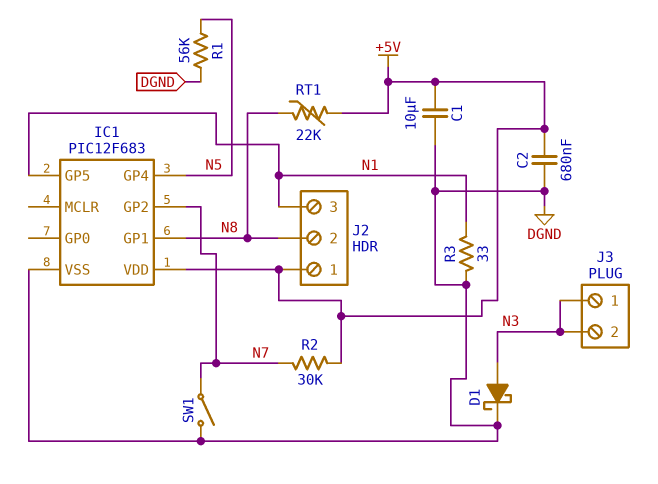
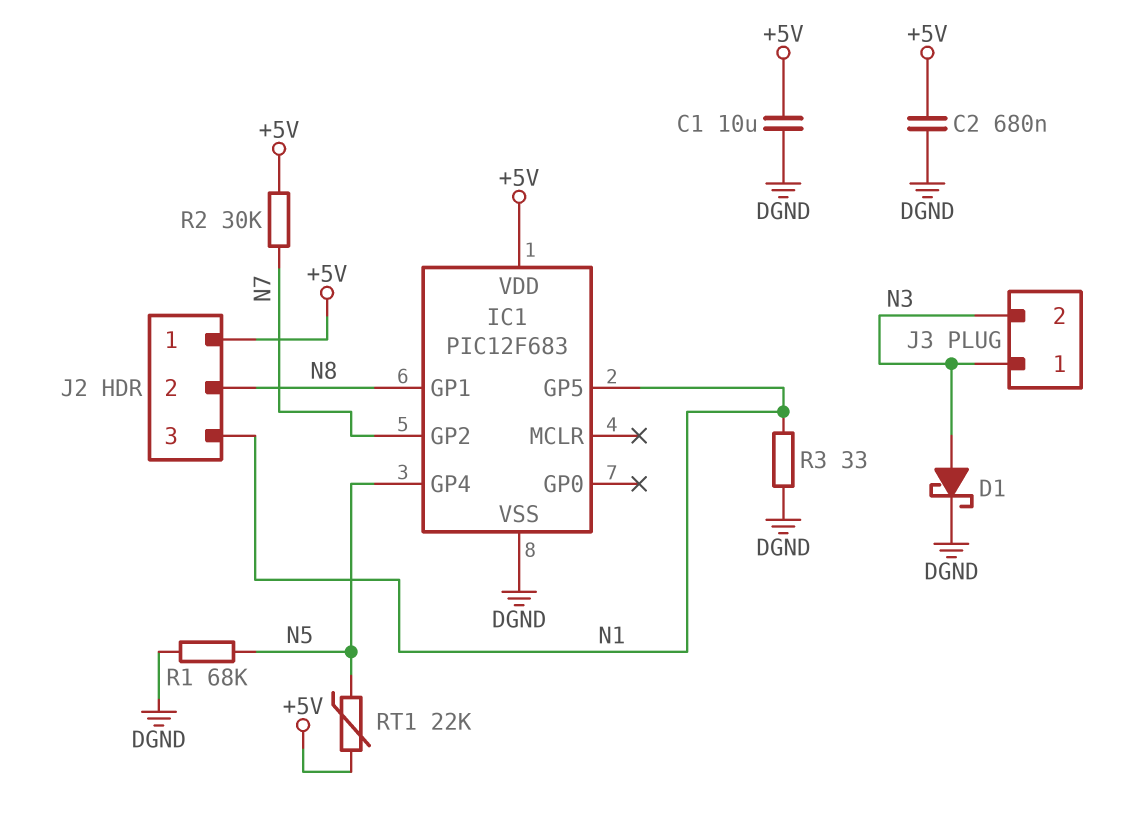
R1: 56k (DGND, N5) -> 68k (DGND, N5)
RT1: 22k (+5V, N8) -> 22k (+5V, N5)
SW1: switch (DGND, N7) -> none

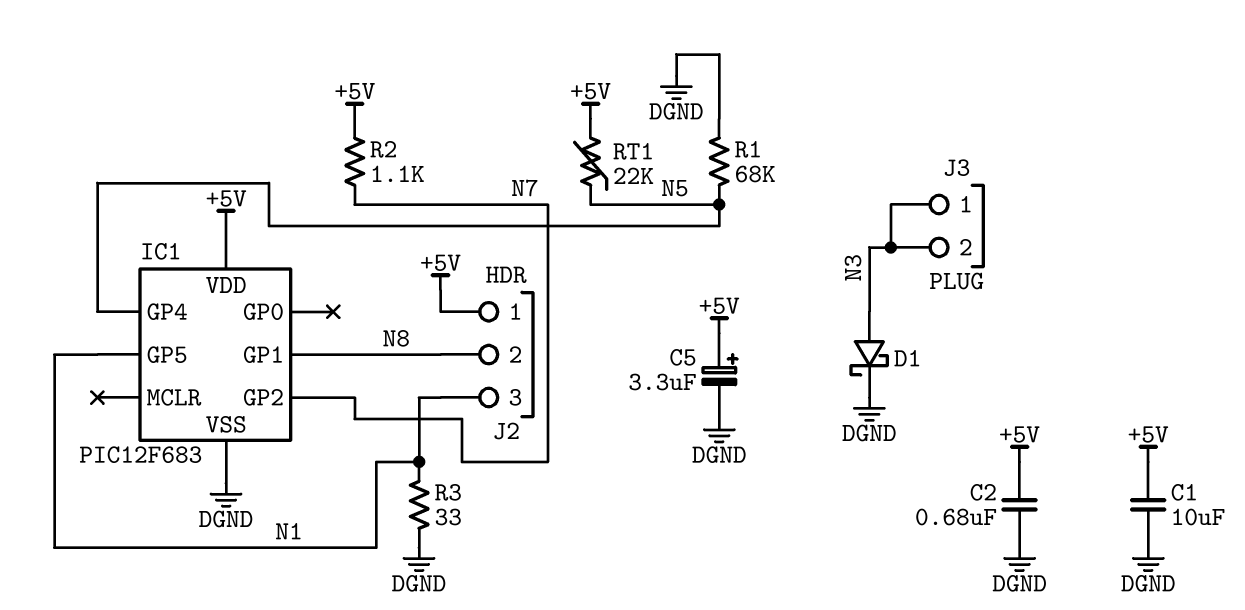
C5: none -> 3.3uF (plus +5V, minus DGND)
R2: 30k (+5V, N7) -> 1.1k (+5V, N7)

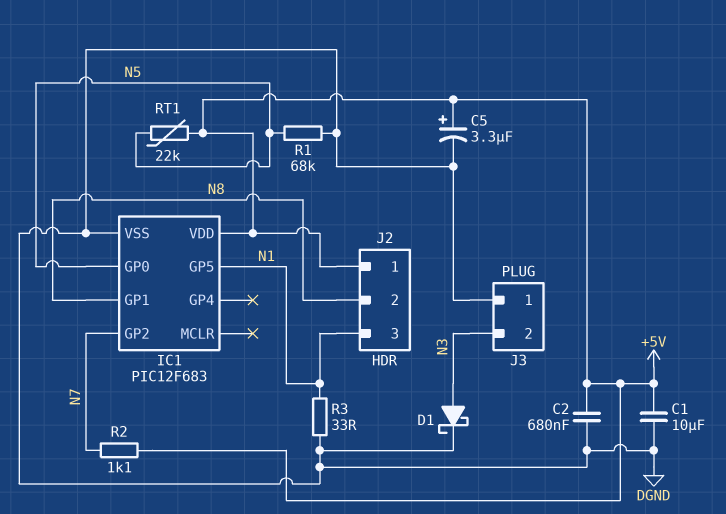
IC1 pin GP0: none -> N5
IC1 pin GP4: N5 -> none
J3 pin 1: N3 -> DGND

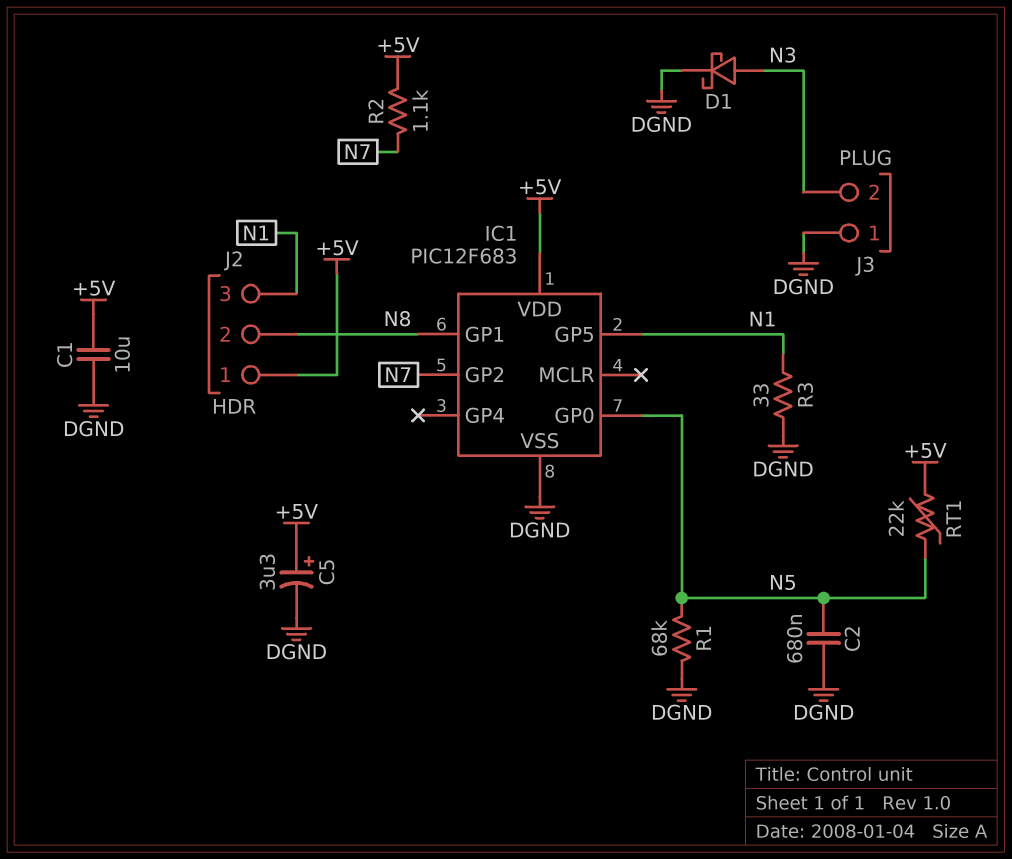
C2: 680nF (+5V, DGND) -> 680nF (DGND, N5)

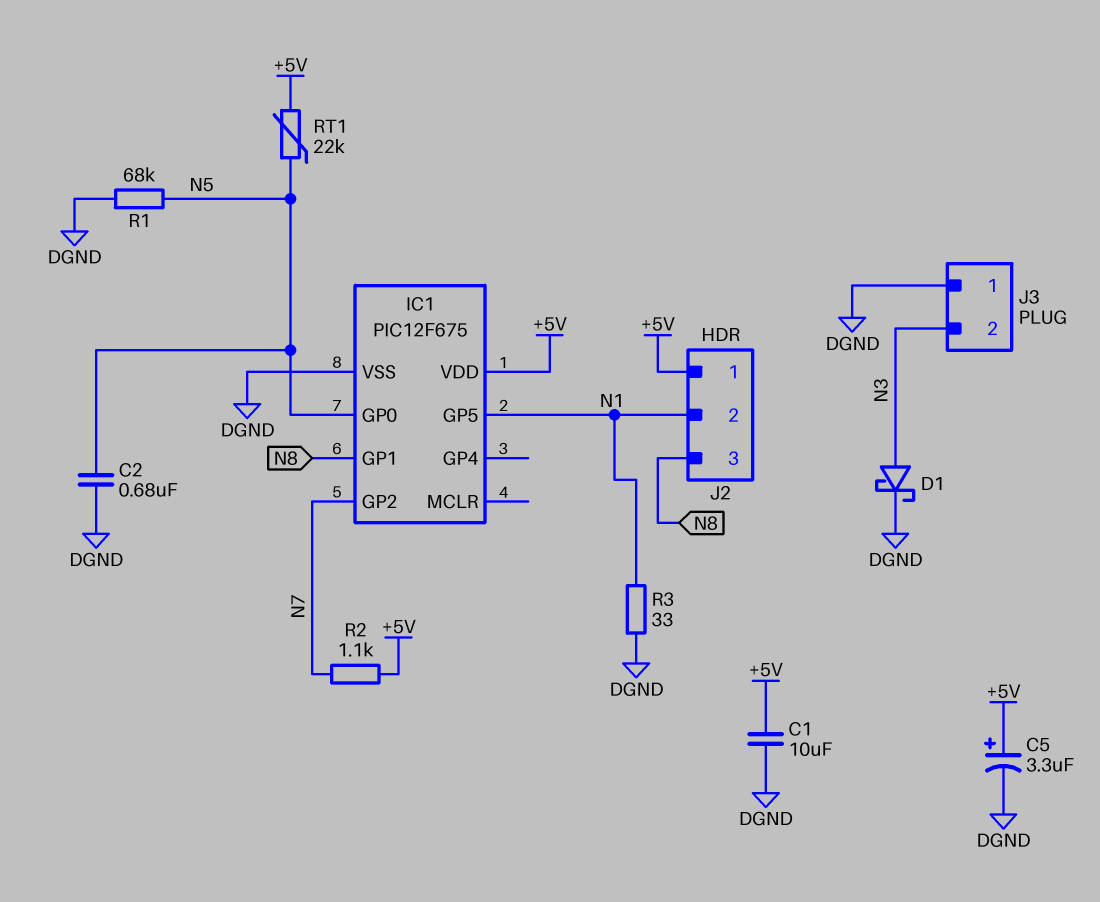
IC1: PIC12F683 -> PIC12F675
J2 pin 2: N8 -> N1
J2 pin 3: N1 -> N8

